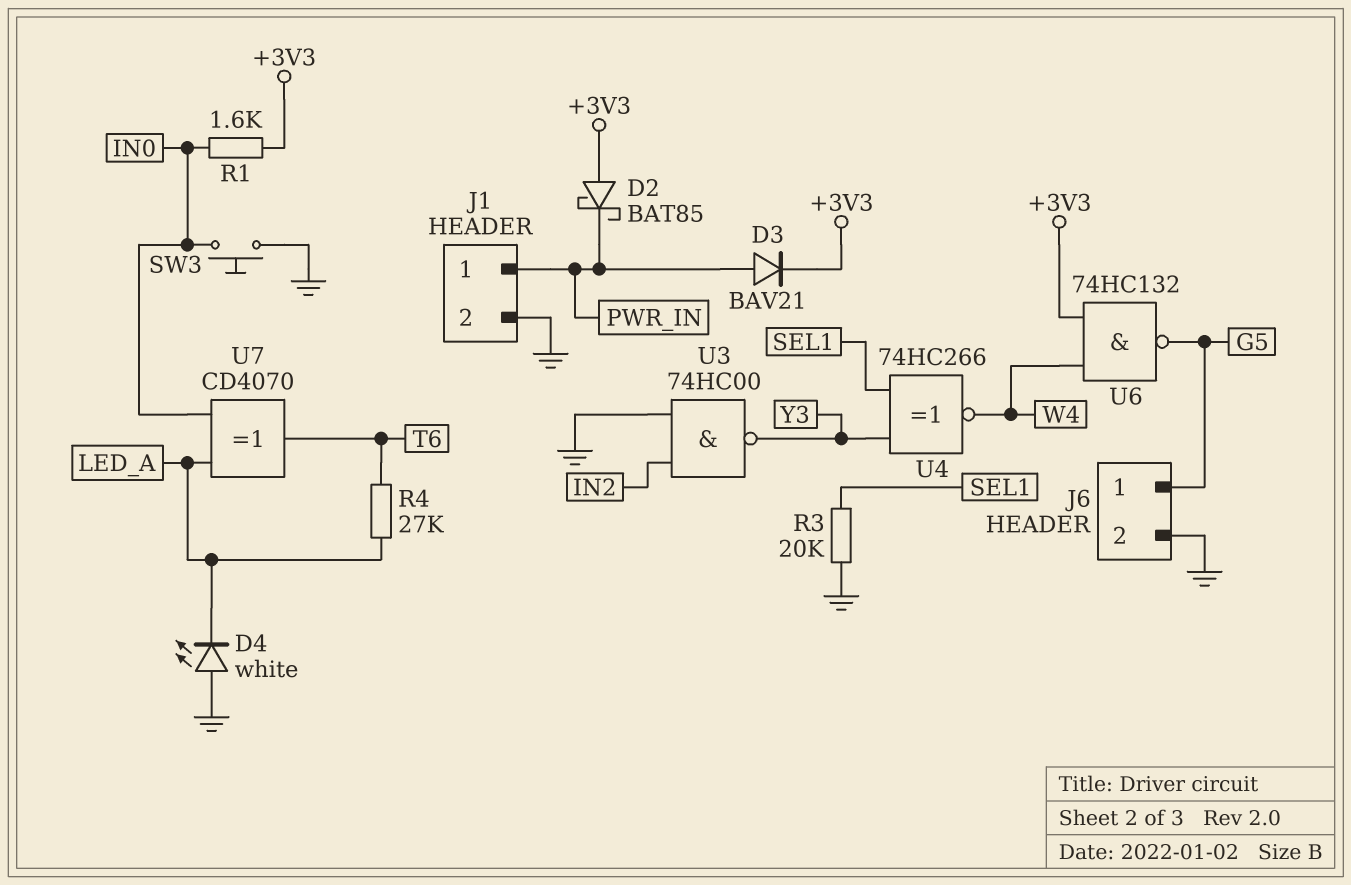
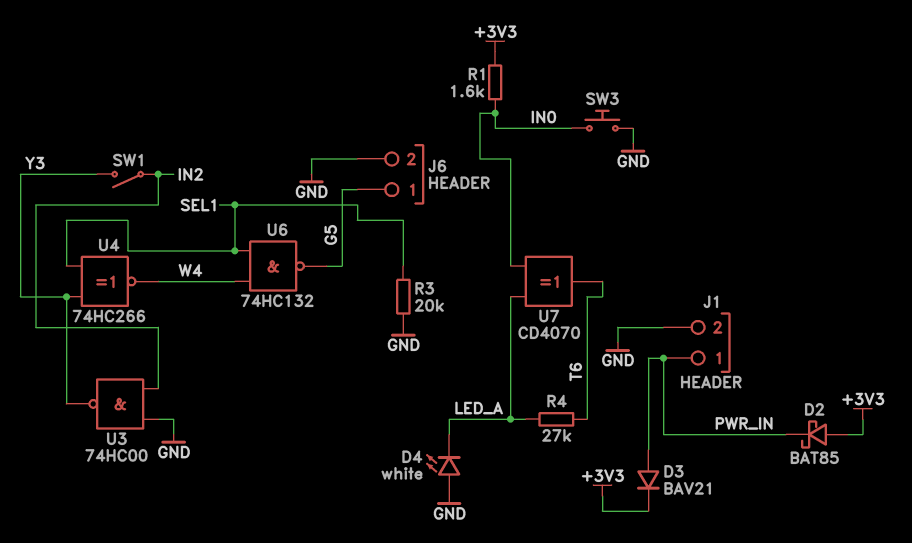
SW1: none -> switch (IN2, Y3)
U6: NAND 74HC132 (in +3V3, in W4, out G5) -> NAND 74HC132 (in SEL1, in W4, out G5)

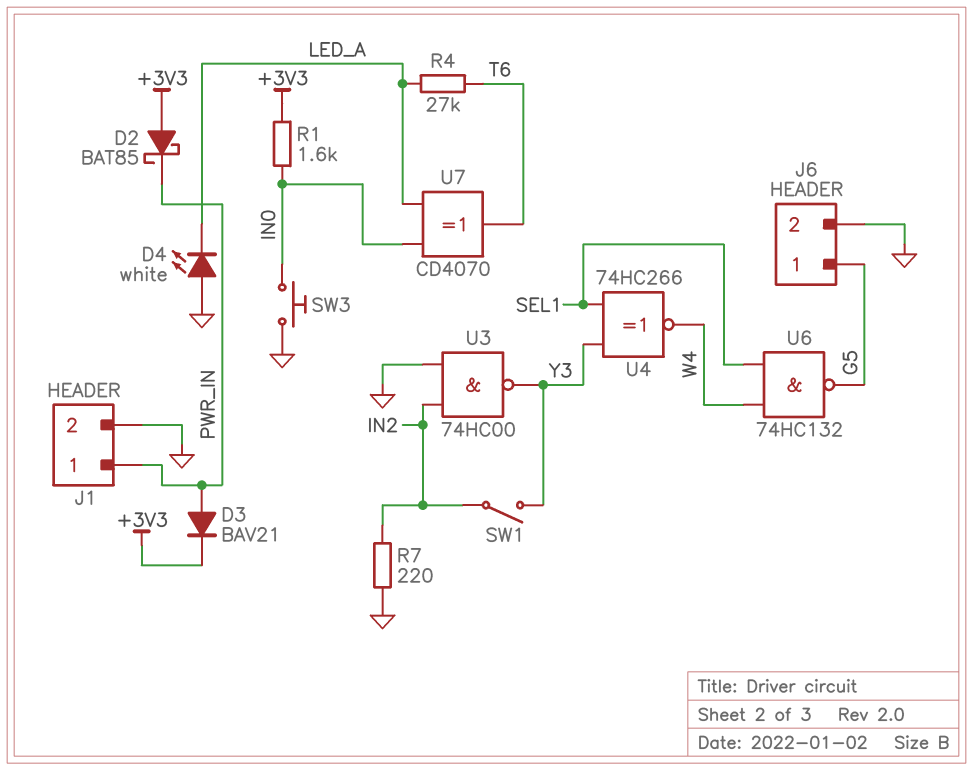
R3: 20k (GND, SEL1) -> none
R7: none -> 220 (GND, IN2)

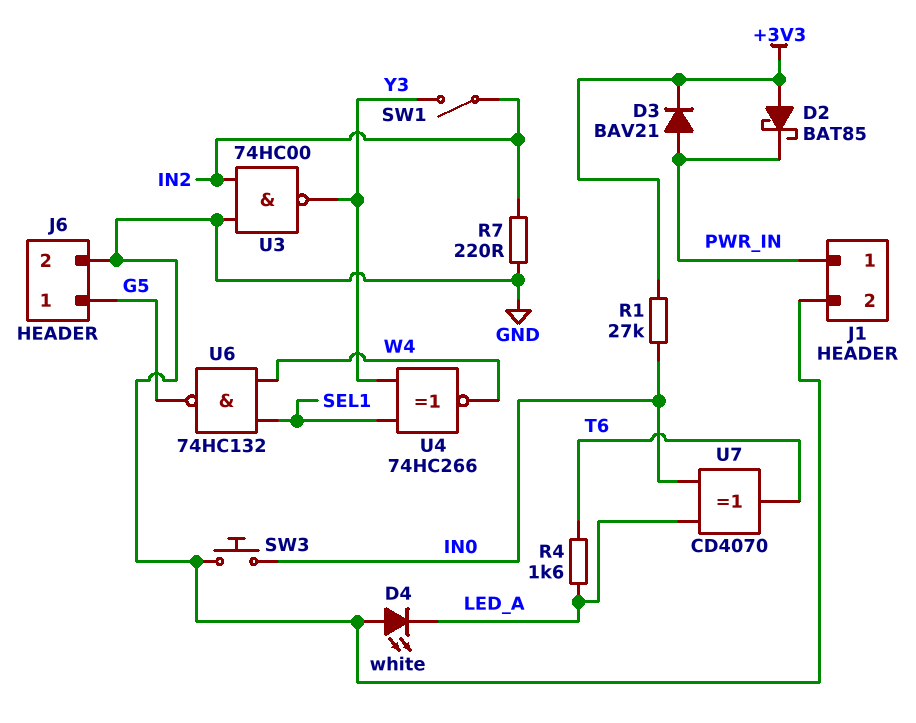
R1: 1.6k (+3V3, IN0) -> 27k (+3V3, IN0)
R4: 27k (LED_A, T6) -> 1.6k (LED_A, T6)

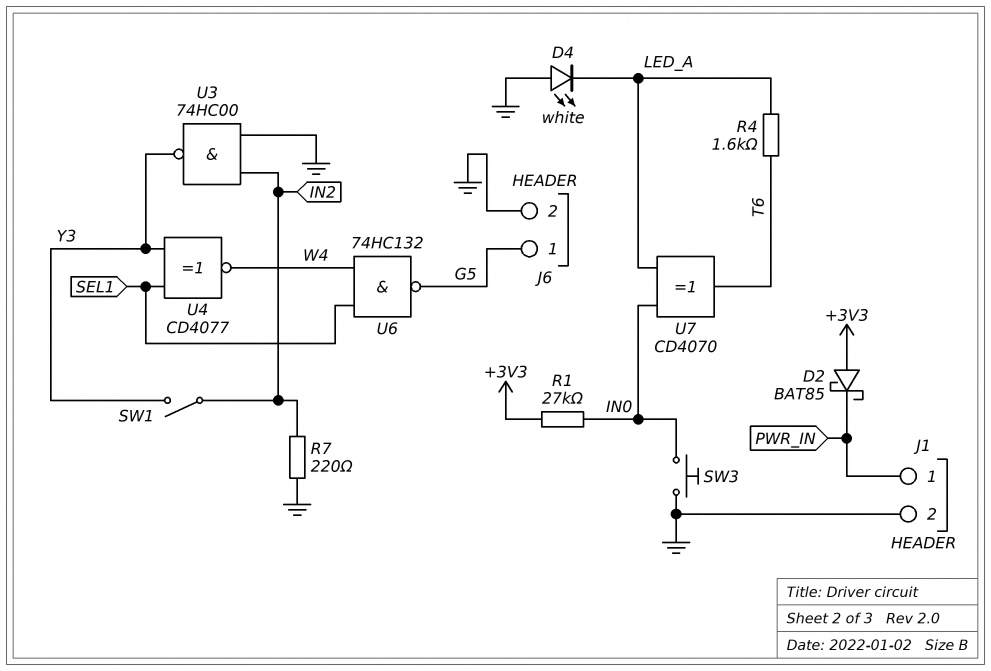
D3: diode BAV21 (A PWR_IN, K +3V3) -> none
U4: XNOR 74HC266 (in SEL1, in Y3, out W4) -> XNOR CD4077 (in SEL1, in Y3, out W4)

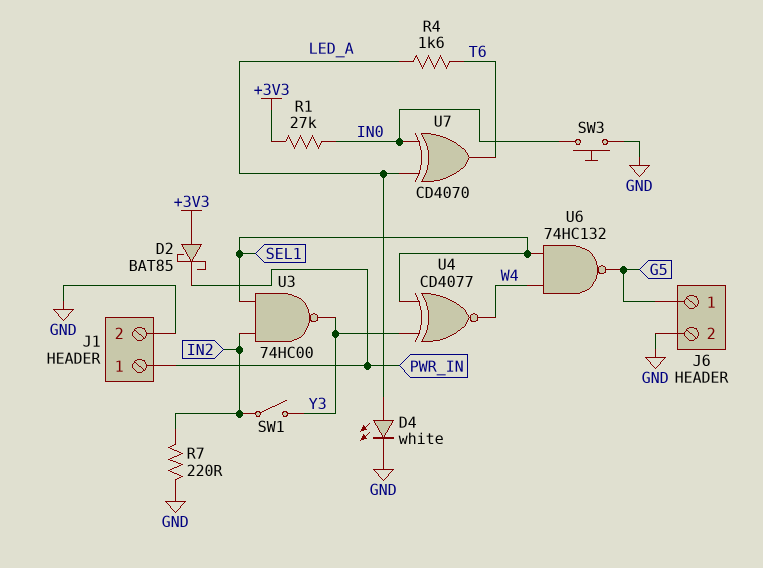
D4: LED white (A GND, K LED_A) -> LED white (A LED_A, K GND)
U3: NAND 74HC00 (in GND, in IN2, out Y3) -> NAND 74HC00 (in IN2, in SEL1, out Y3)

